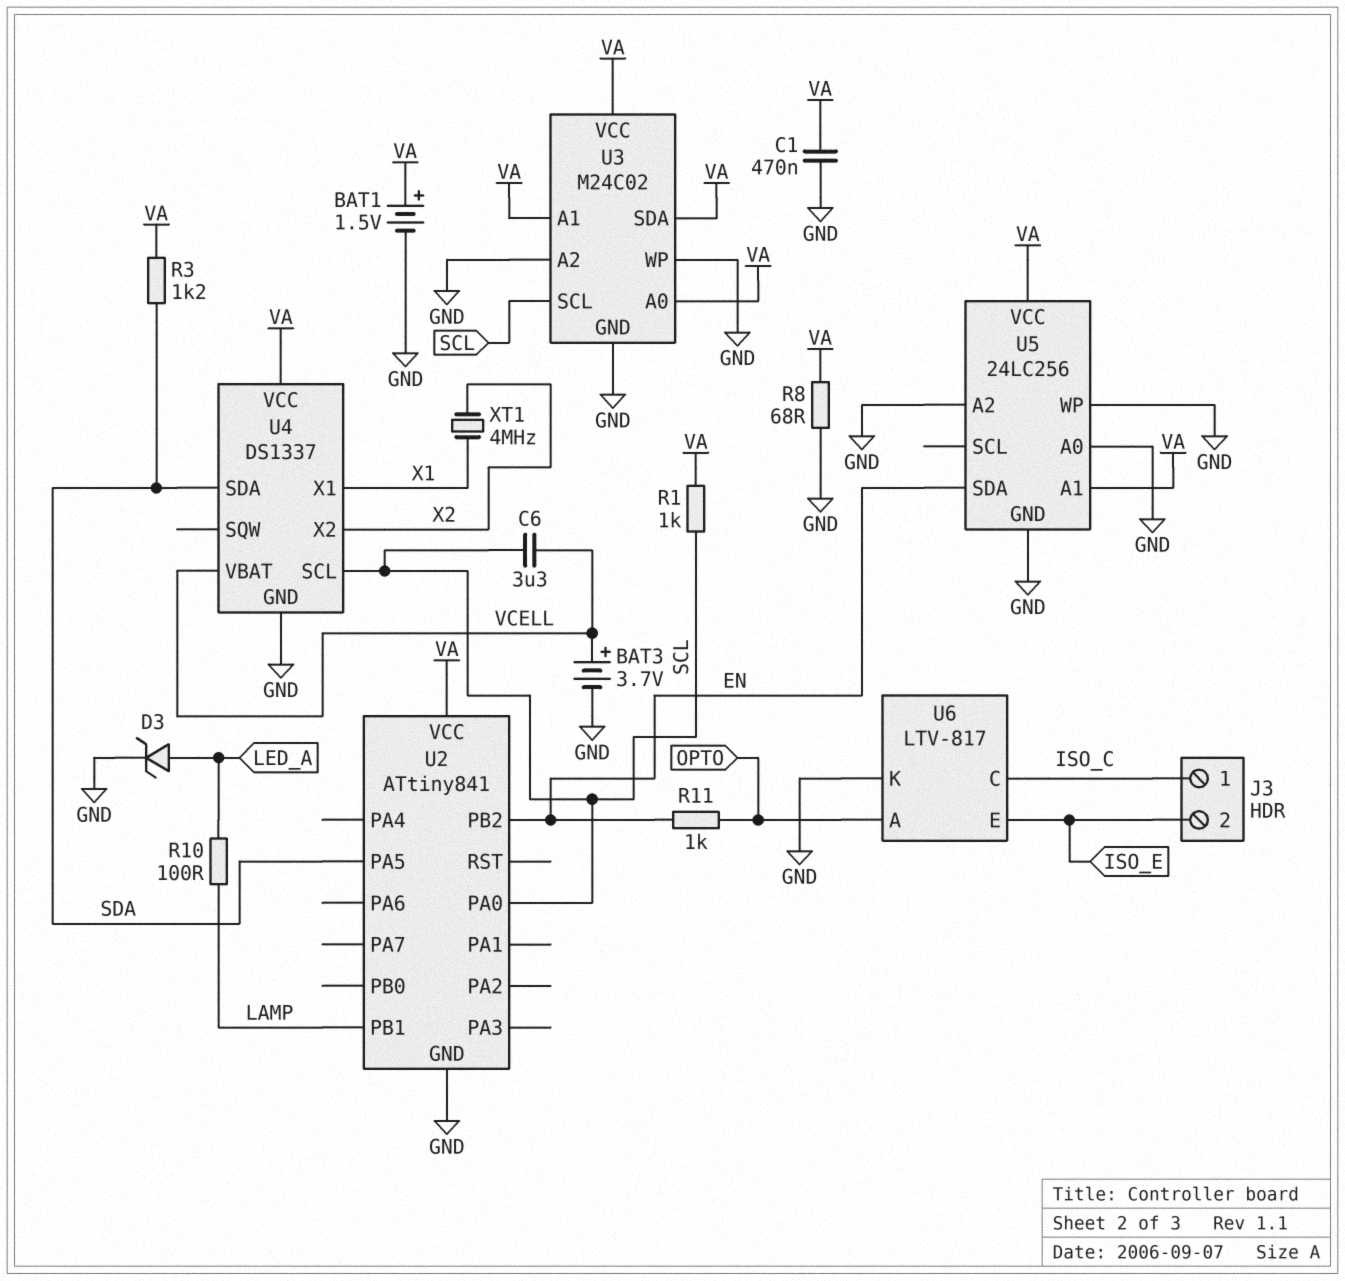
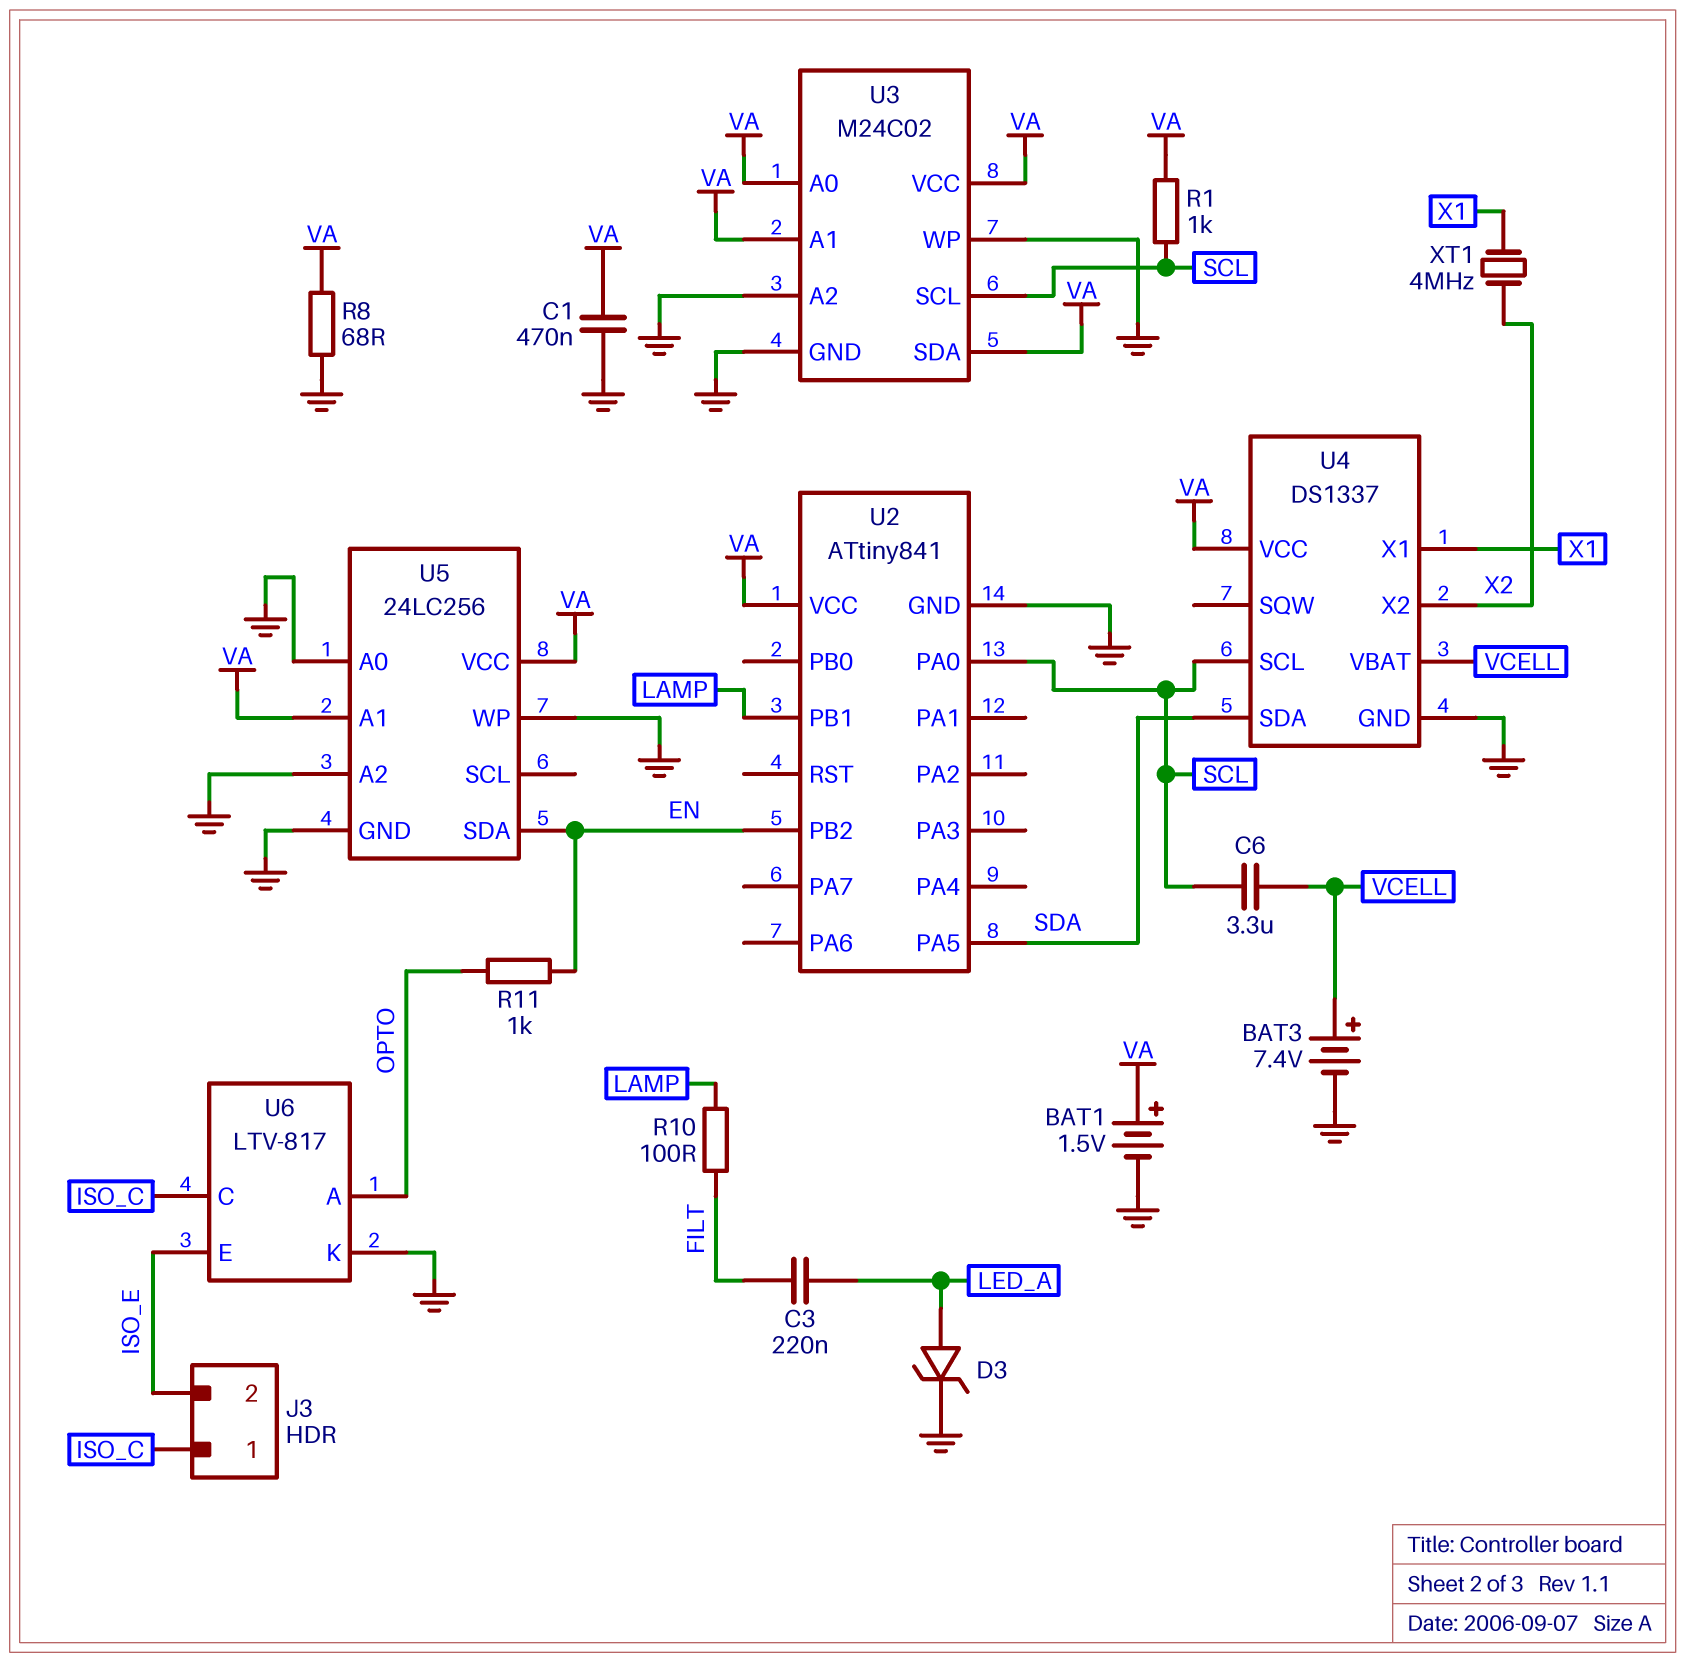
BAT3: 3.7V (plus VCELL, minus GND) -> 7.4V (plus VCELL, minus GND)
C3: none -> 220nF (FILT, LED_A)
R3: 1.2k (SDA, VA) -> none
R10: 100 (LAMP, LED_A) -> 100 (FILT, LAMP)

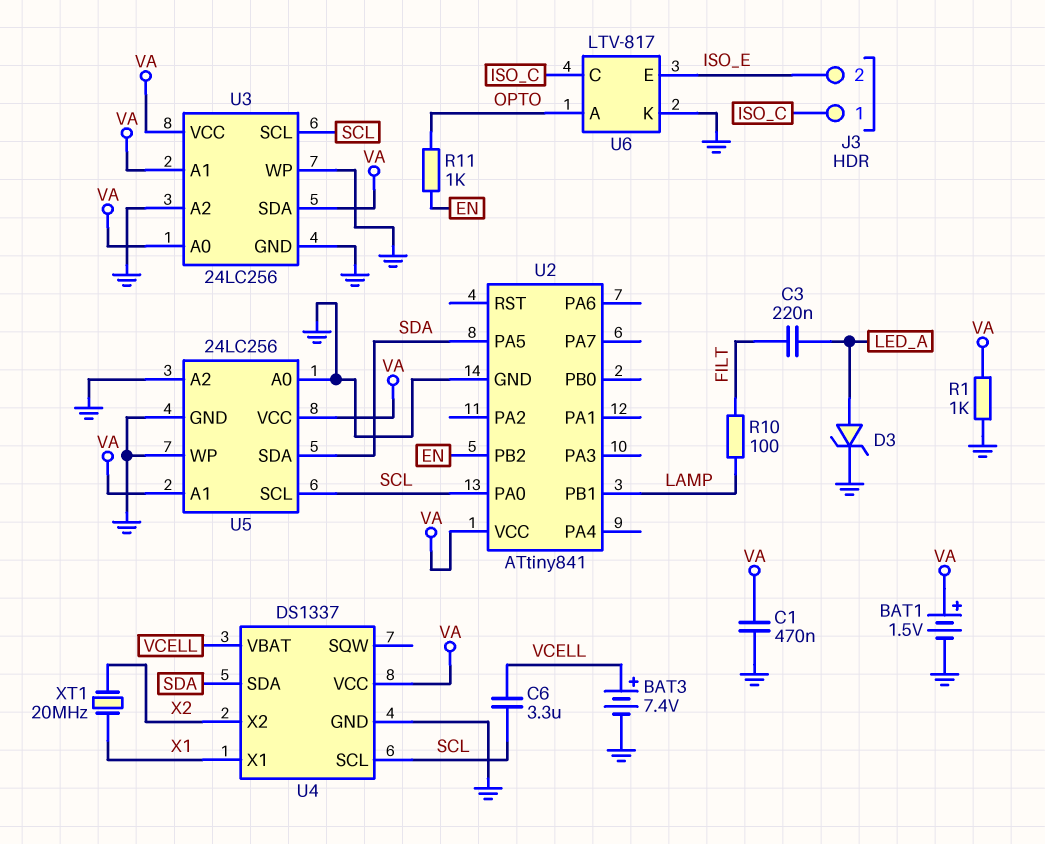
R1: 1k (SCL, VA) -> 1k (GND, VA)
R8: 68 (GND, VA) -> none
U3: M24C02 -> 24LC256
U5 pin SCL: none -> SCL
U5 pin SDA: EN -> SDA
XT1: 4MHz (X1, X2) -> 20MHz (X1, X2)

